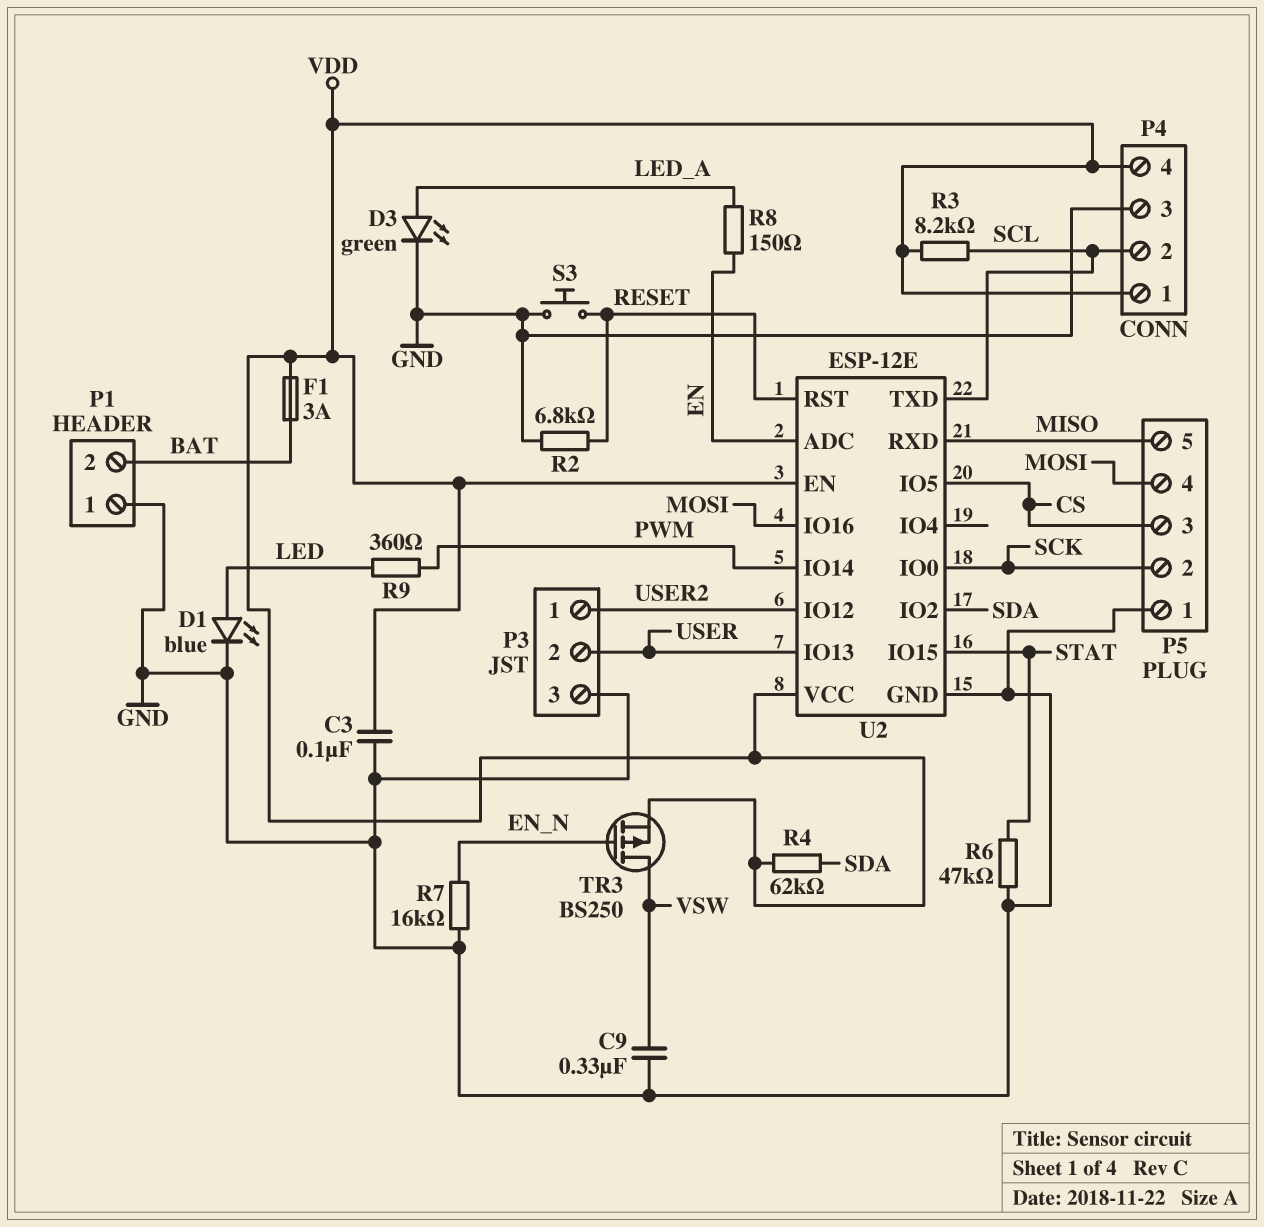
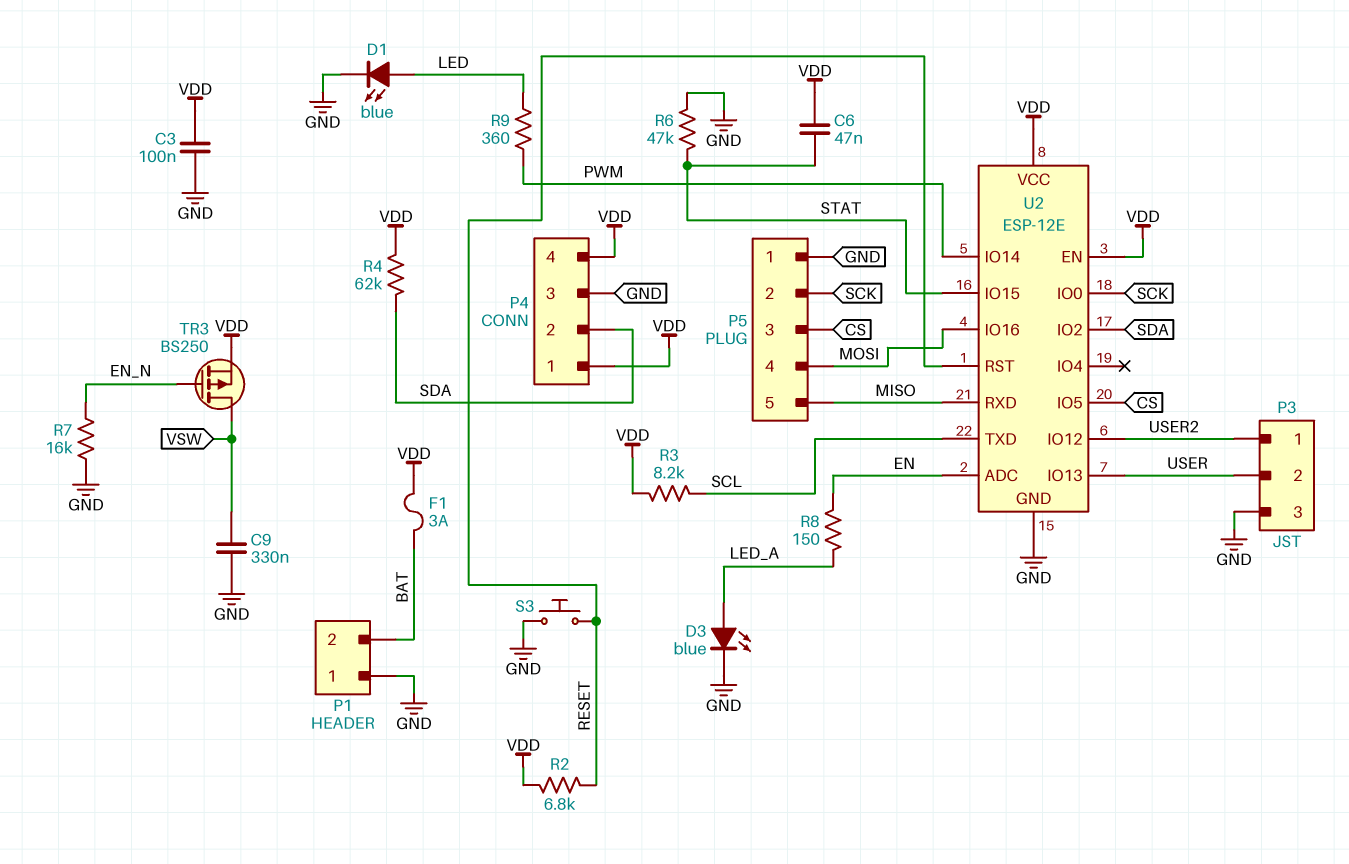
C6: none -> 47nF (STAT, VDD)
D3: LED green (A LED_A, K GND) -> LED blue (A LED_A, K GND)
P4 pin 2: SCL -> SDA
R2: 6.8k (GND, RESET) -> 6.8k (RESET, VDD)

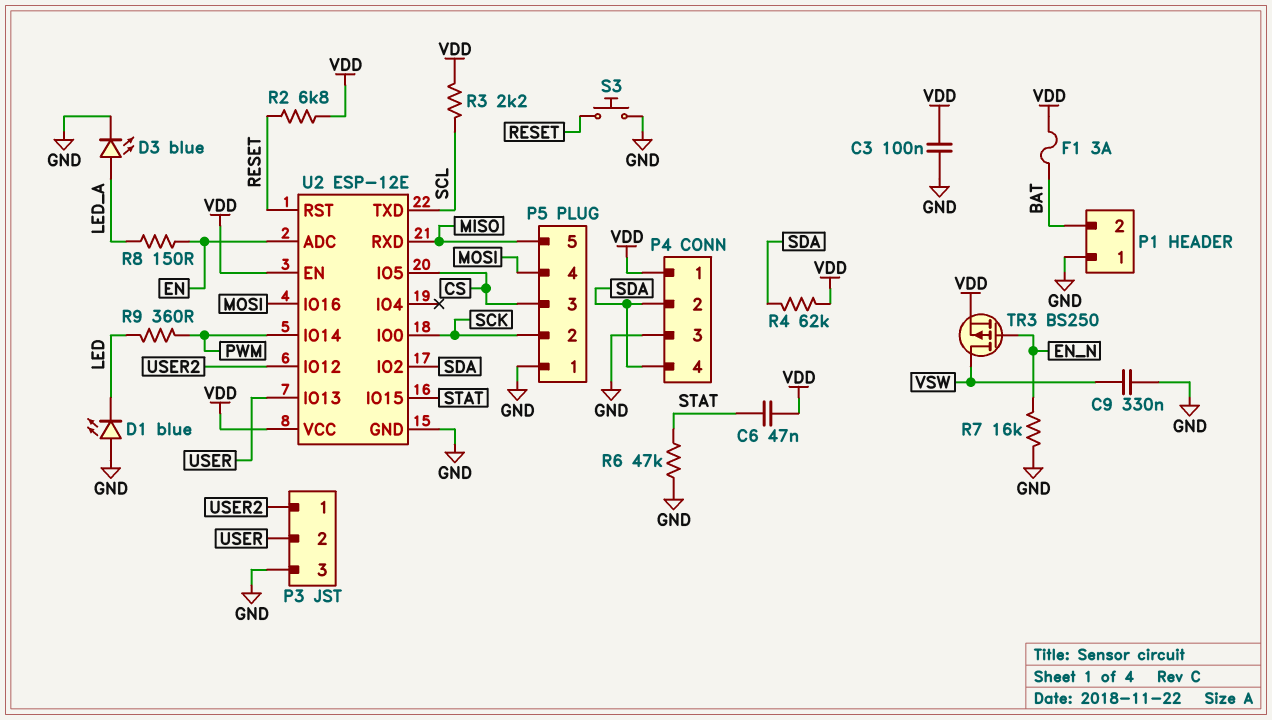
D1: LED blue (A LED, K GND) -> LED blue (A GND, K LED)
P4 pin 4: VDD -> SDA
R3: 8.2k (SCL, VDD) -> 2.2k (SCL, VDD)

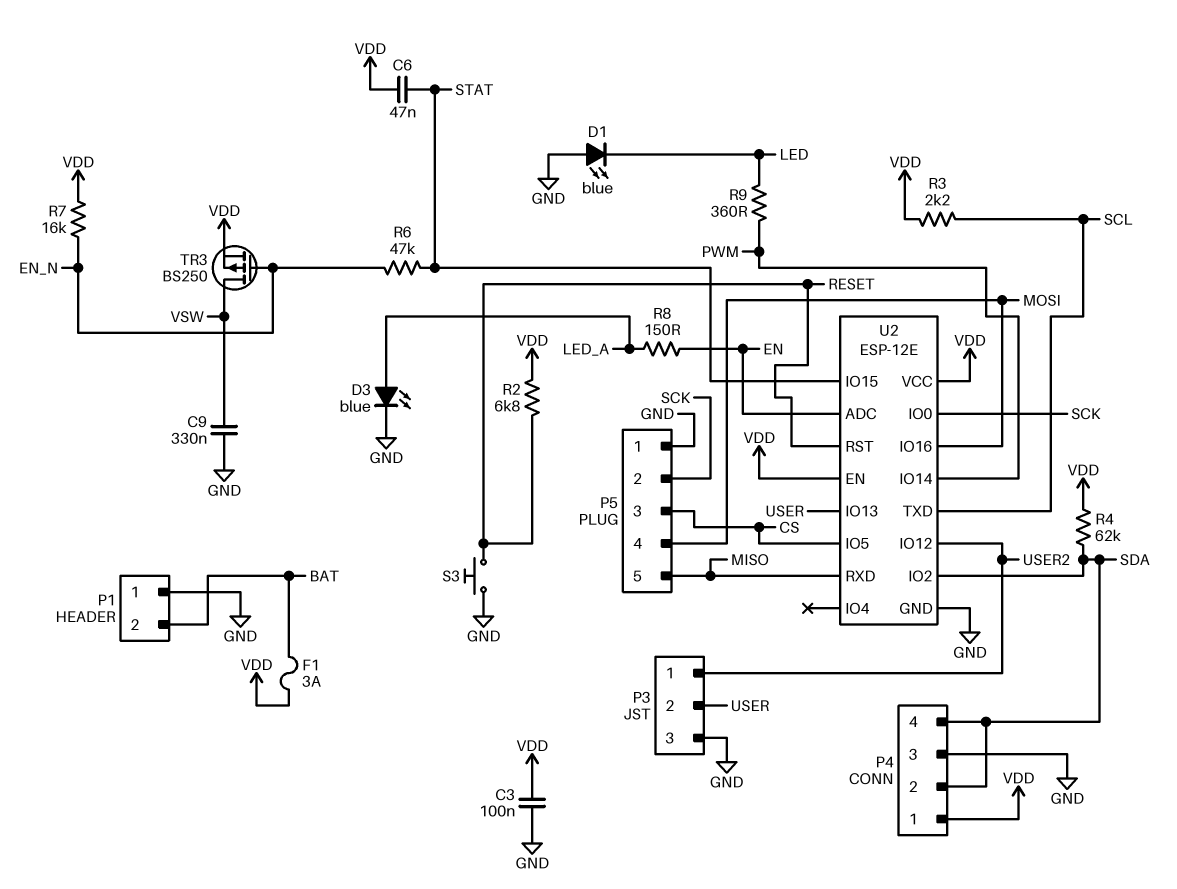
R6: 47k (GND, STAT) -> 47k (EN_N, STAT)
R7: 16k (EN_N, GND) -> 16k (EN_N, VDD)

